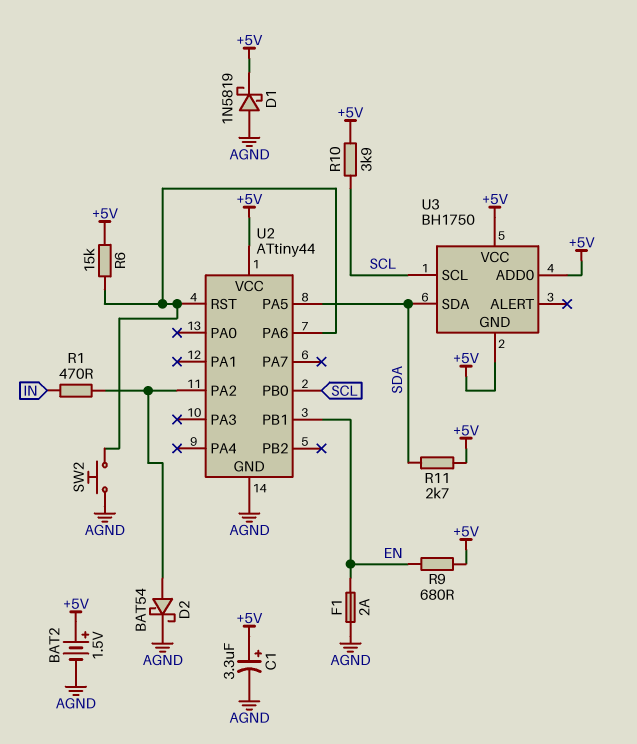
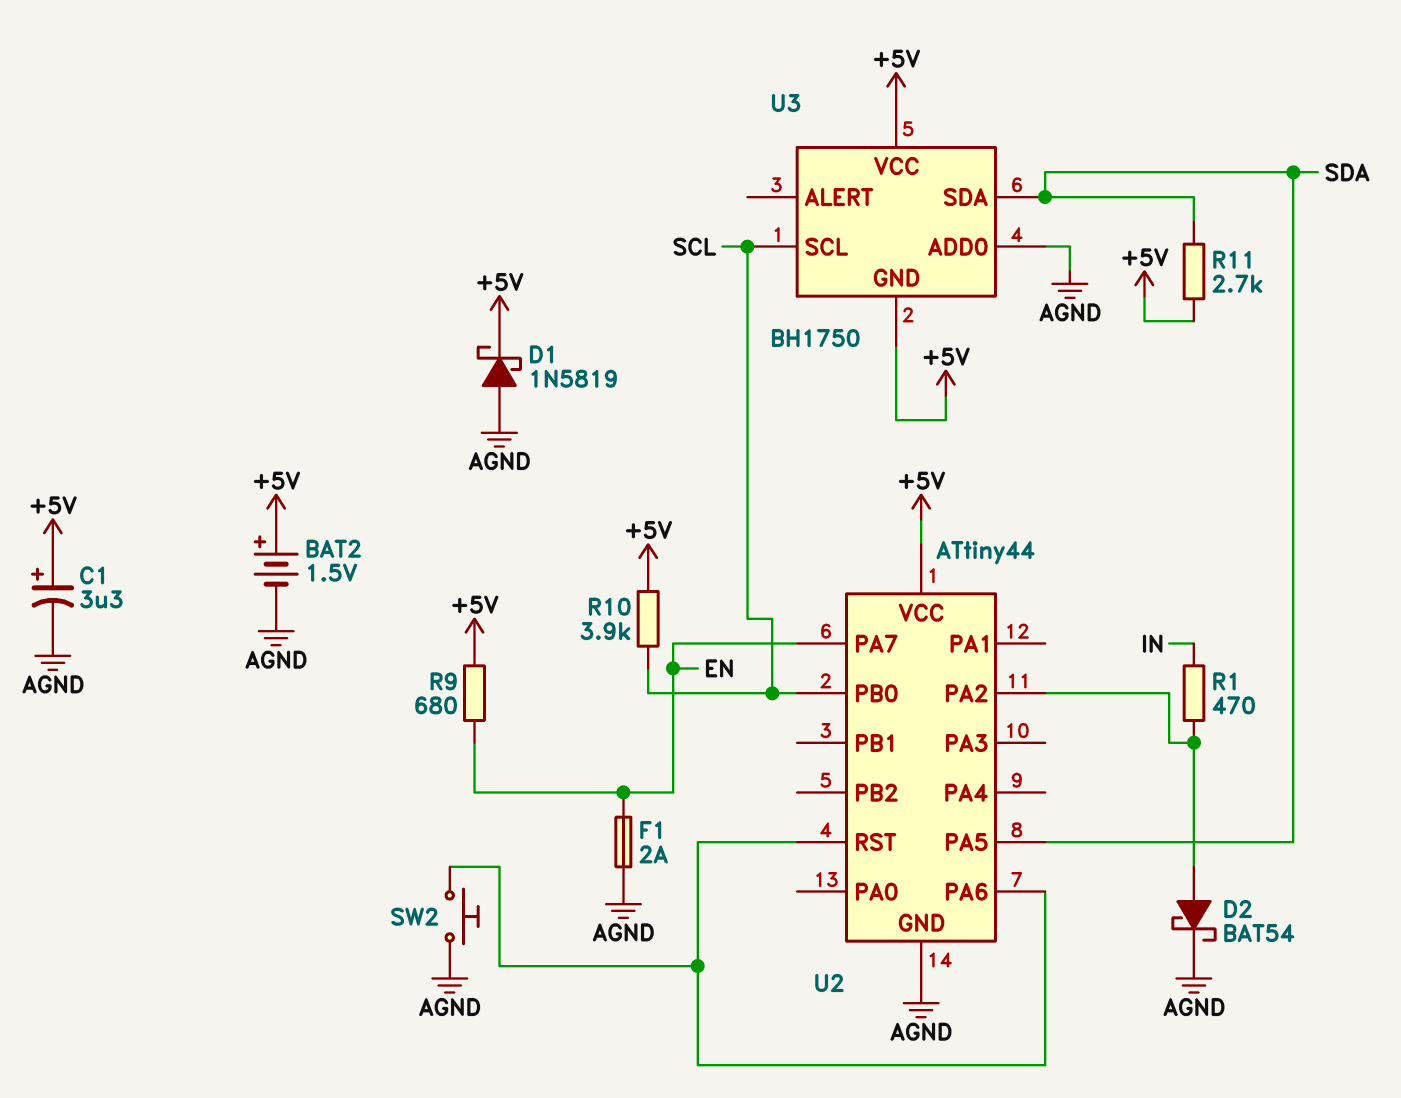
R6: 15k (+5V, U2/PA6) -> none
U2 pin PA7: none -> EN
U2 pin PB1: EN -> none
U3 pin ADD0: +5V -> AGND

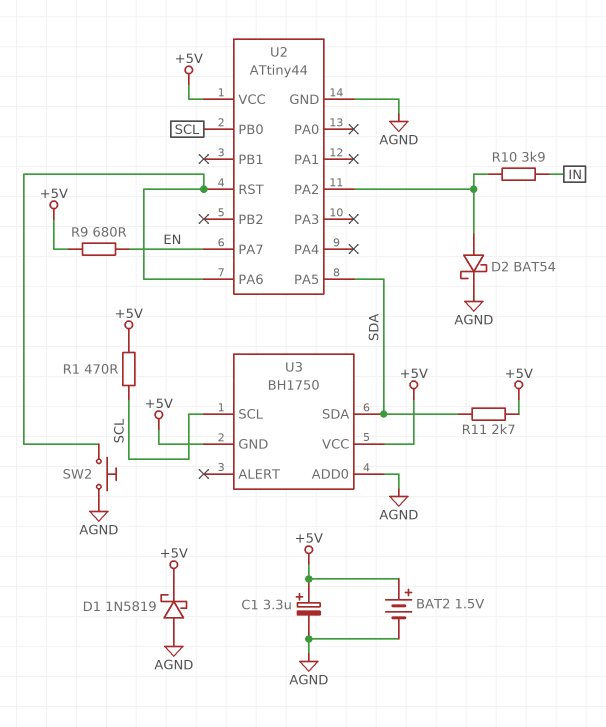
F1: 2A (AGND, EN) -> none
R1: 470 (IN, U2/PA2) -> 470 (+5V, SCL)
R10: 3.9k (+5V, SCL) -> 3.9k (IN, U2/PA2)

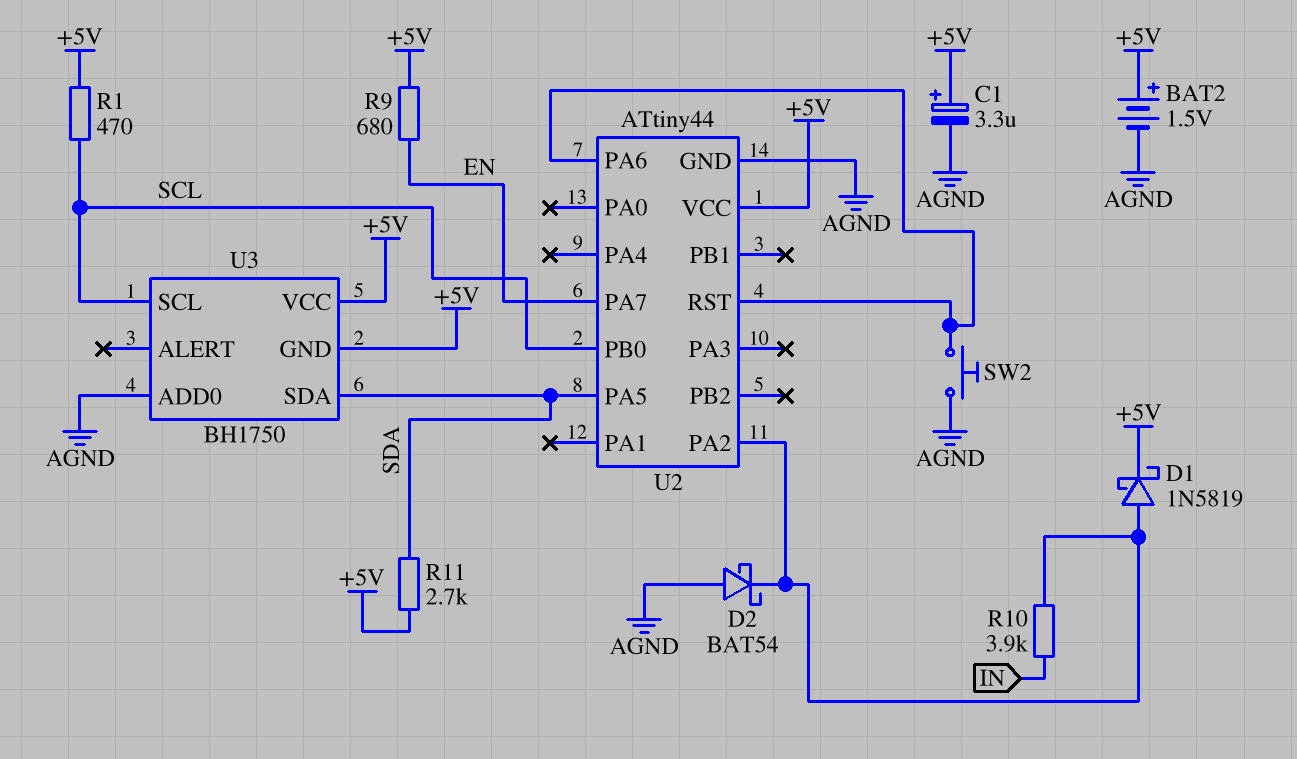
D1: schottky 1N5819 (A AGND, K +5V) -> schottky 1N5819 (A U2/PA2, K +5V)
D2: schottky BAT54 (A U2/PA2, K AGND) -> schottky BAT54 (A AGND, K U2/PA2)

